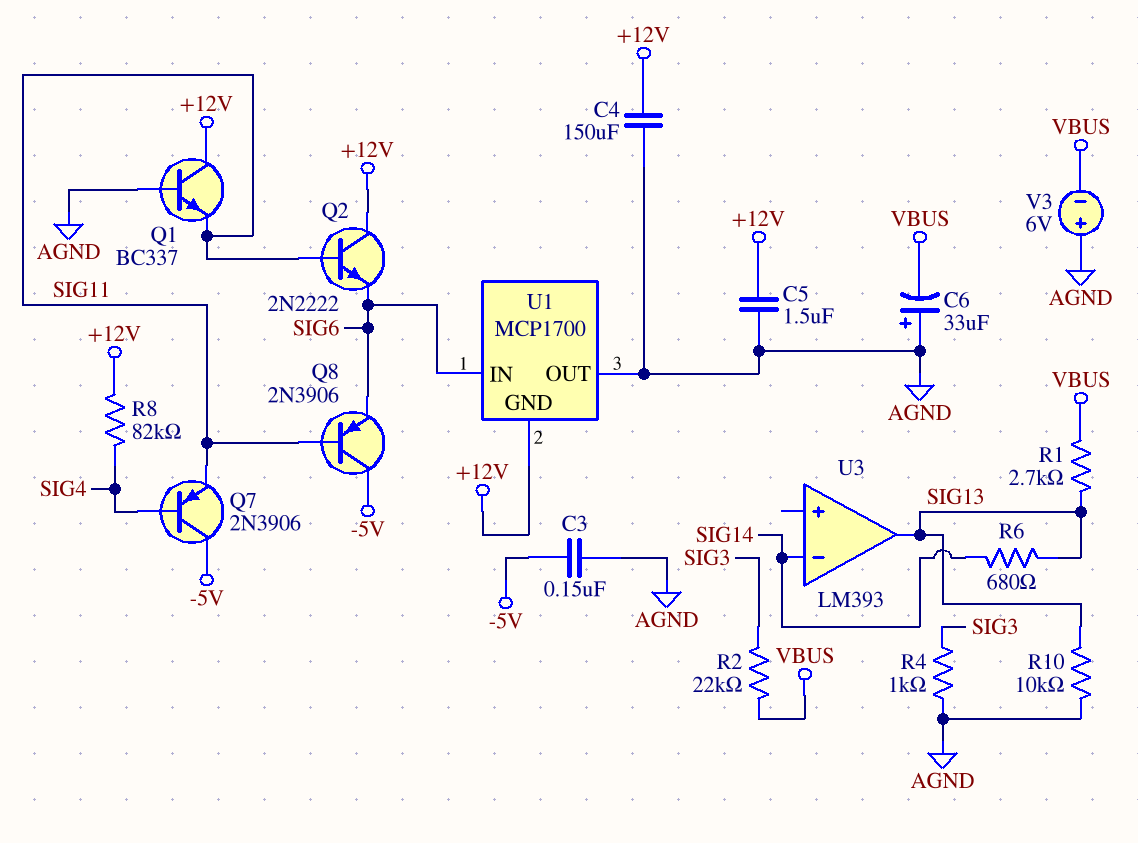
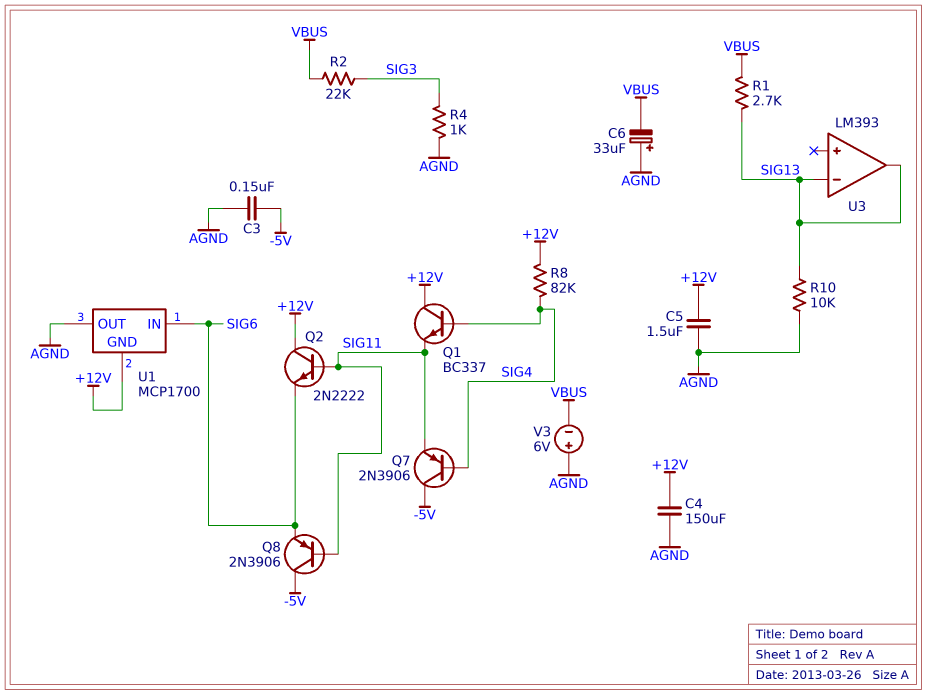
Q1: NPN BC337 (B AGND, C +12V, E SIG11) -> NPN BC337 (B SIG4, C +12V, E SIG11)
R6: 680 (SIG13, SIG14) -> none
U3 pin in-: SIG14 -> SIG13

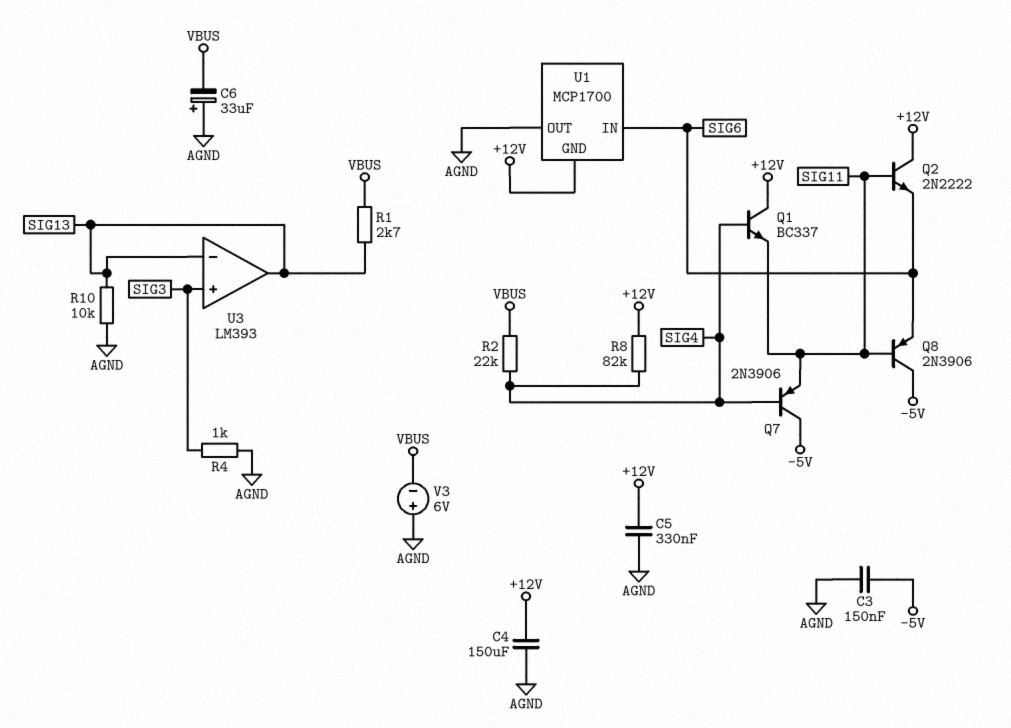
C5: 1.5uF (+12V, AGND) -> 330nF (+12V, AGND)
R2: 22k (SIG3, VBUS) -> 22k (SIG4, VBUS)
U3 pin in+: none -> SIG3

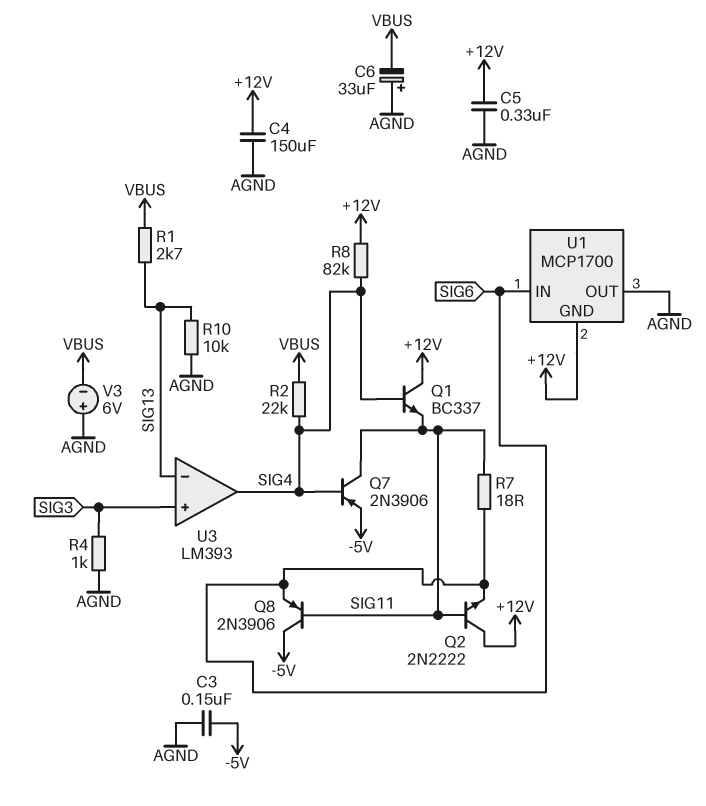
Q7: PNP 2N3906 (B SIG4, C -5V, E SIG11) -> PNP 2N3906 (B SIG4, C SIG11, E -5V)
R7: none -> 18 (SIG6, SIG11)
U3 pin out: SIG13 -> SIG4

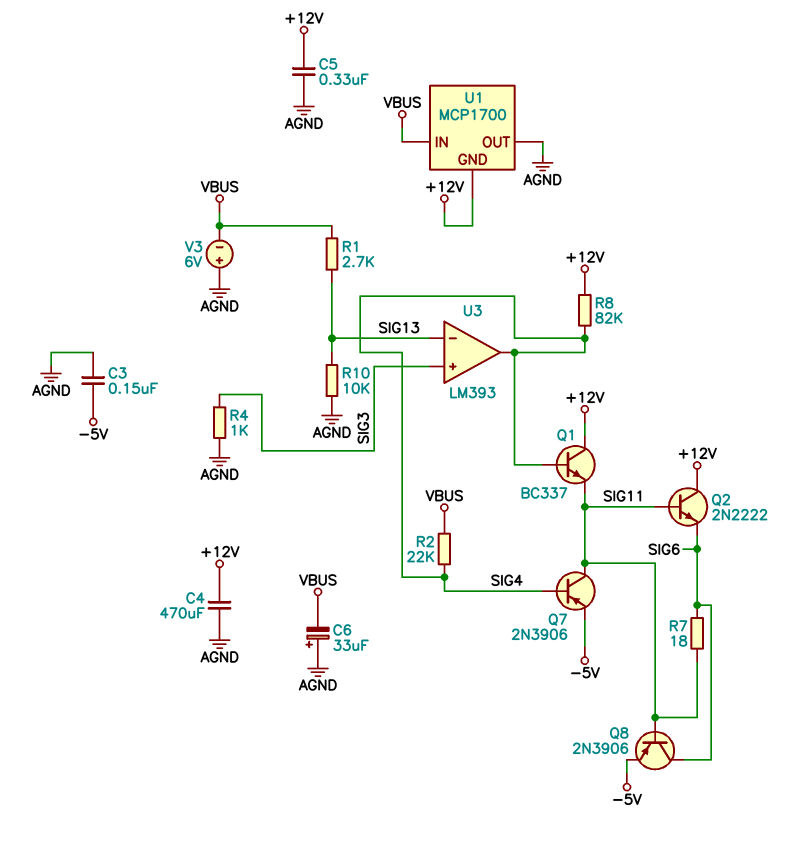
C4: 150uF (+12V, AGND) -> 470uF (+12V, AGND)
Q8: PNP 2N3906 (B SIG11, C -5V, E SIG6) -> PNP 2N3906 (B SIG11, C SIG6, E -5V)
U1 pin IN: SIG6 -> VBUS

